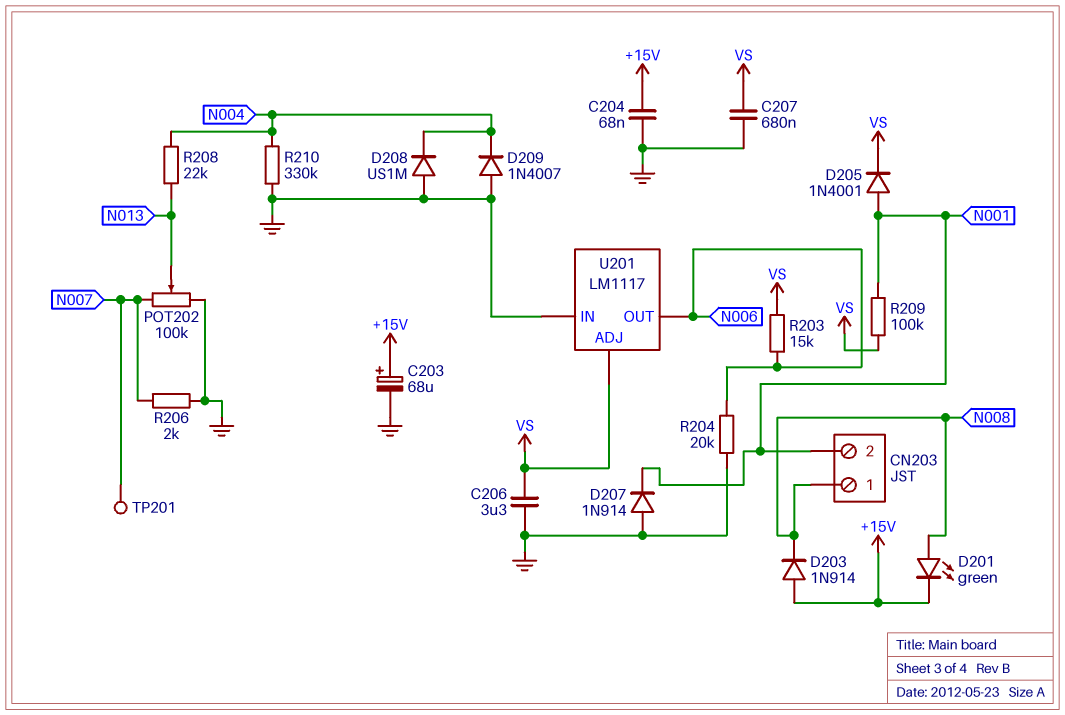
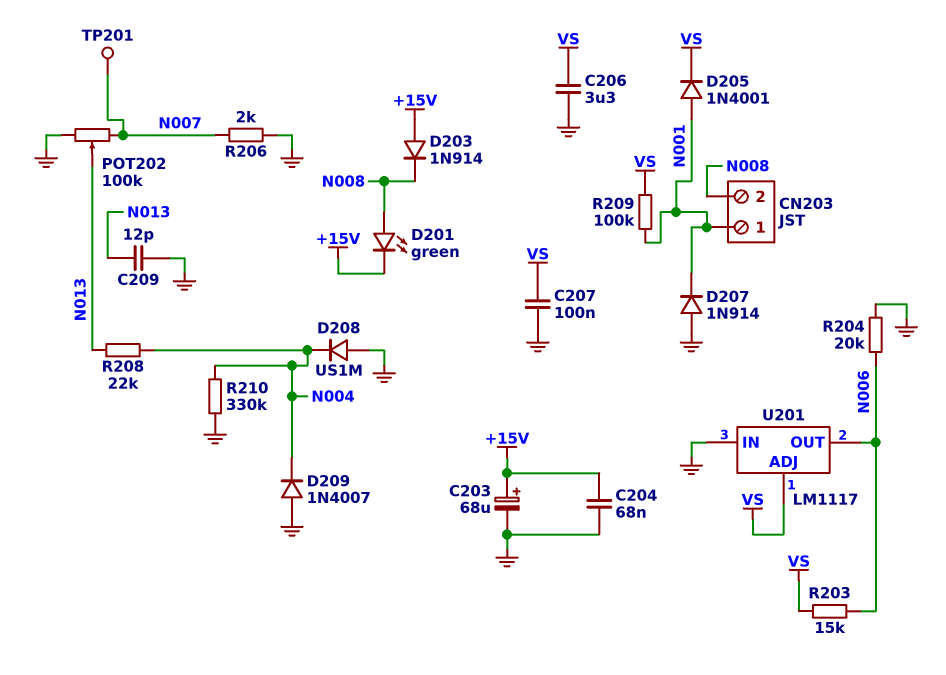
C207: 680nF (GND, VS) -> 100nF (GND, VS)
C209: none -> 12pF (GND, N013)
CN203 pin 1: N008 -> N001
CN203 pin 2: N001 -> N008

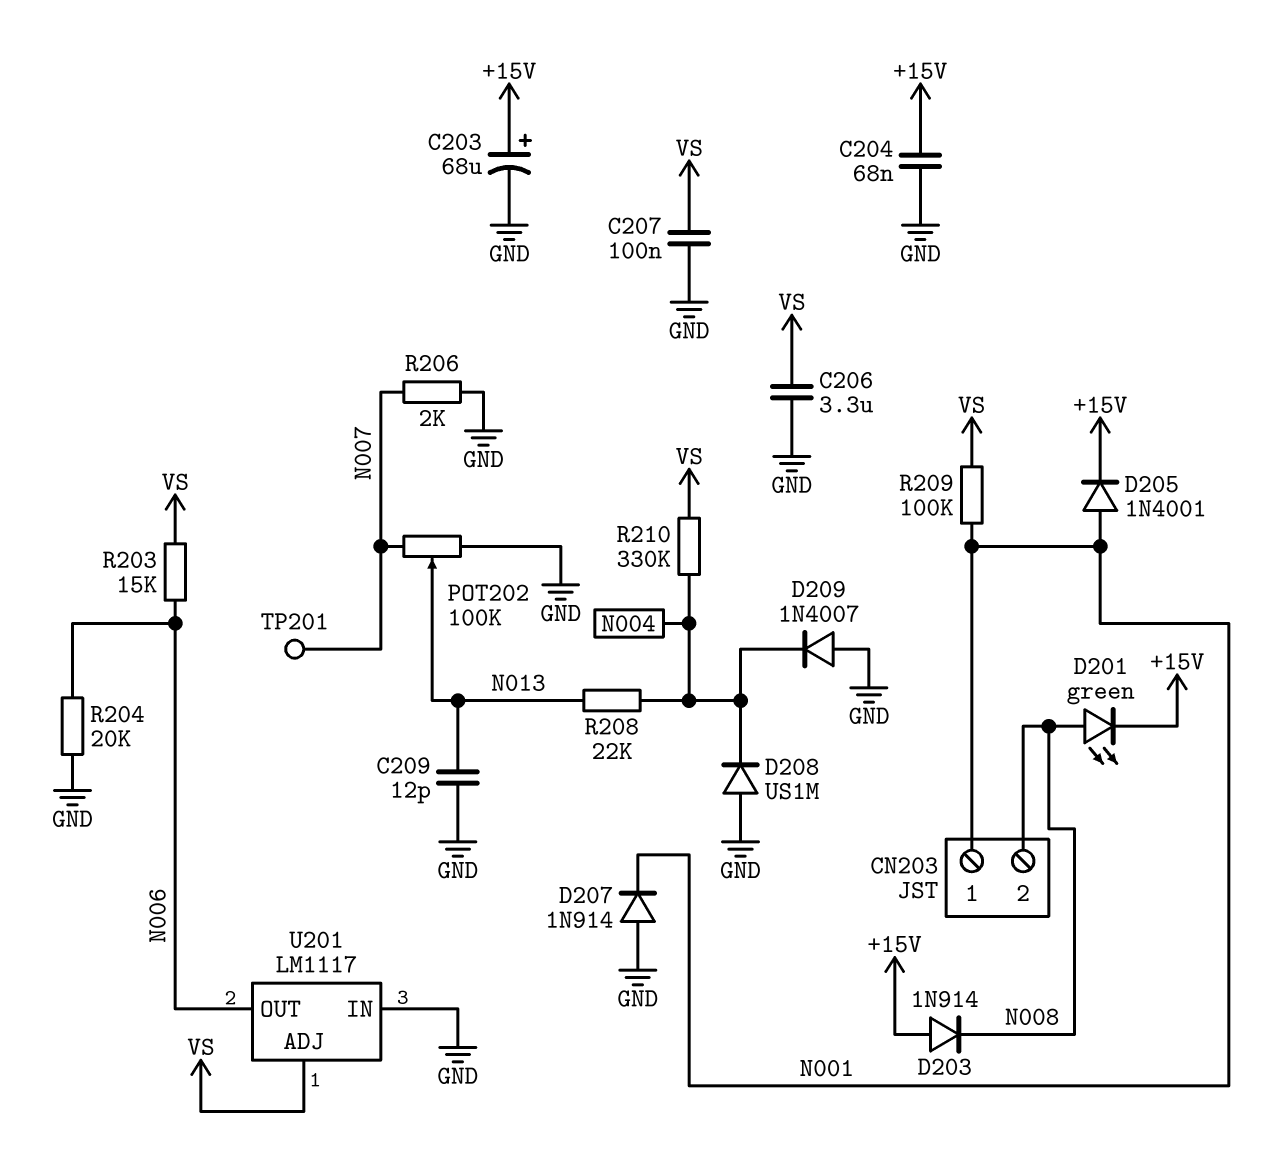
D205: diode 1N4001 (A N001, K VS) -> diode 1N4001 (A N001, K +15V)
R210: 330k (GND, N004) -> 330k (N004, VS)

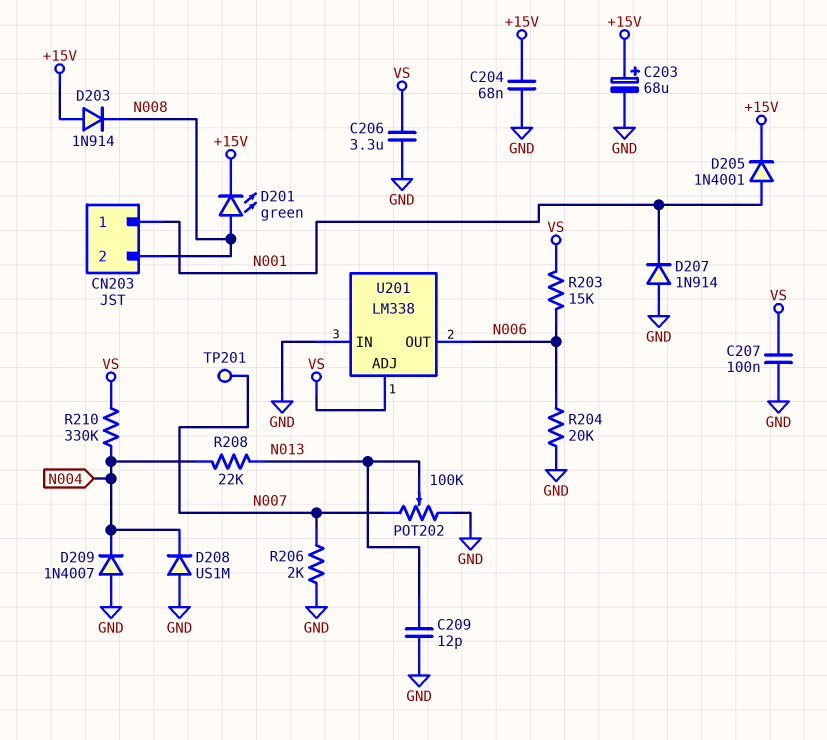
R209: 100k (N001, VS) -> none
U201: LM1117 -> LM338

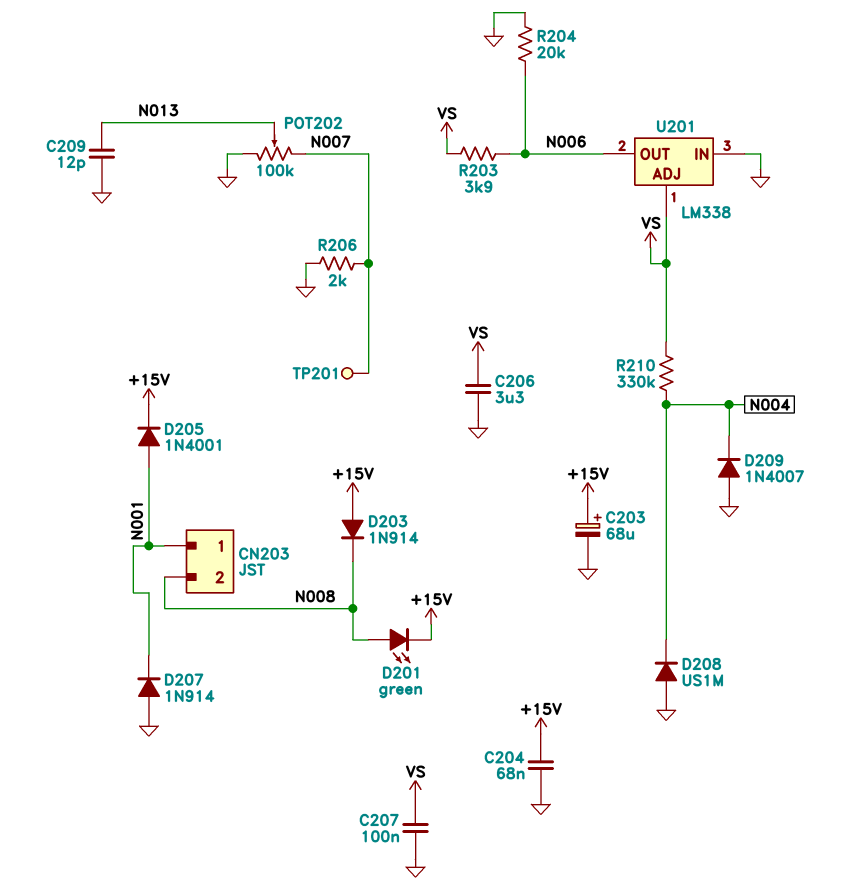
R203: 15k (N006, VS) -> 3.9k (N006, VS)
R208: 22k (N004, N013) -> none

